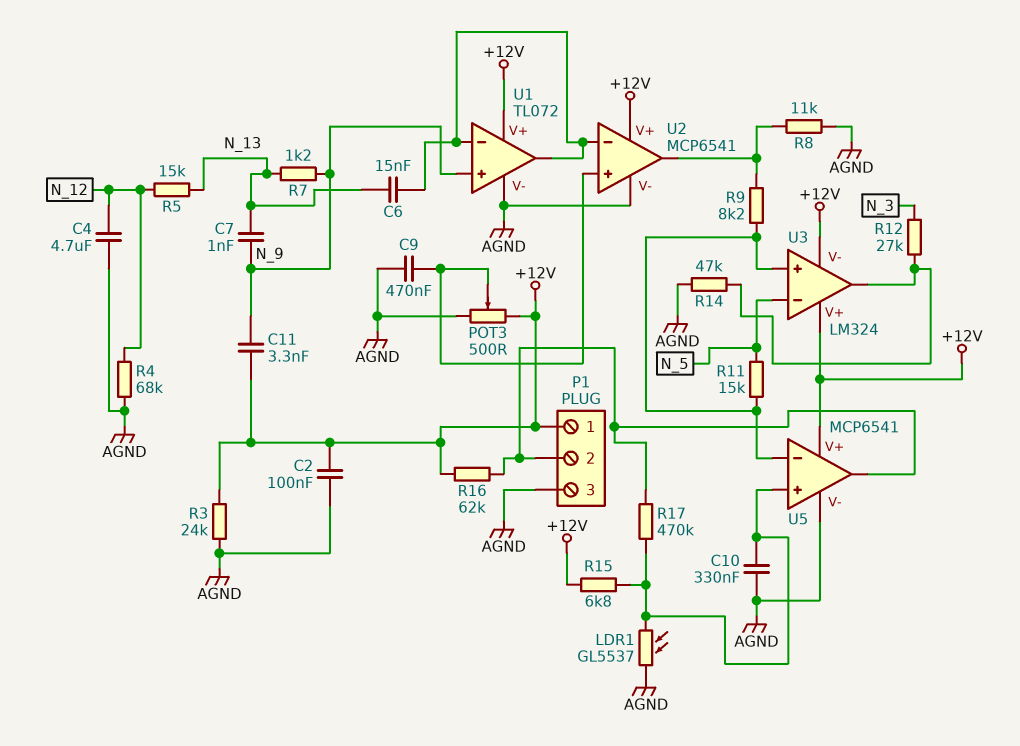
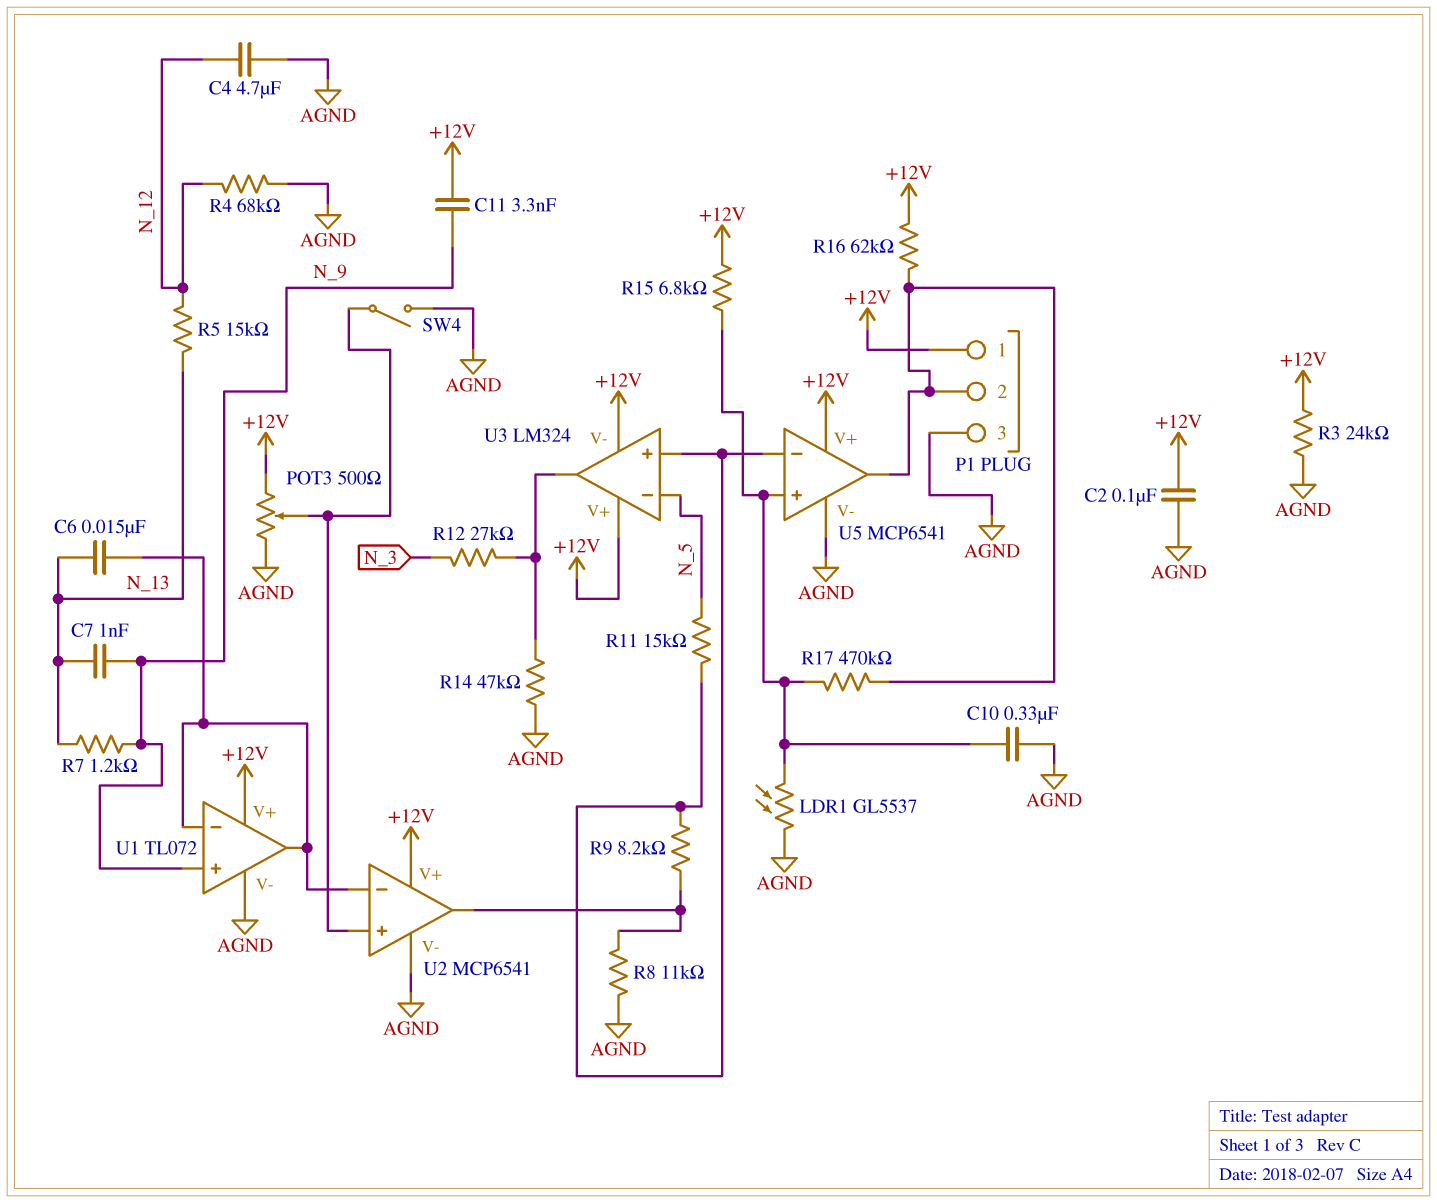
C9: 470nF (AGND, U2/in+) -> none
SW4: none -> switch (AGND, U2/in+)

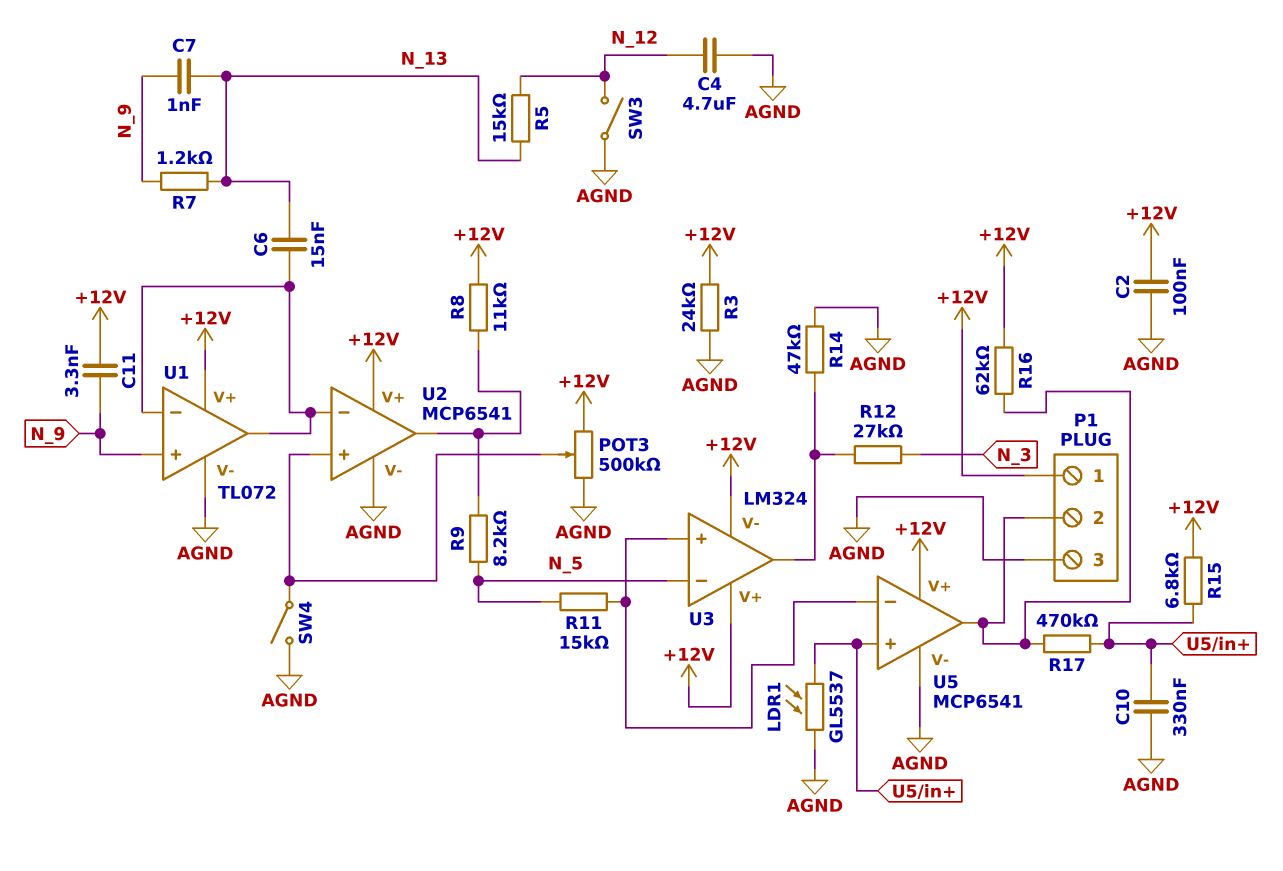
POT3: 500 (+12V, AGND, wiper U2/in+) -> 500k (+12V, AGND, wiper U2/in+)
R4: 68k (AGND, N_12) -> none
R8: 11k (AGND, U2/out) -> 11k (+12V, U2/out)
R9: 8.2k (U2/out, U3/in+) -> 8.2k (N_5, U2/out)
SW3: none -> switch (AGND, N_12)

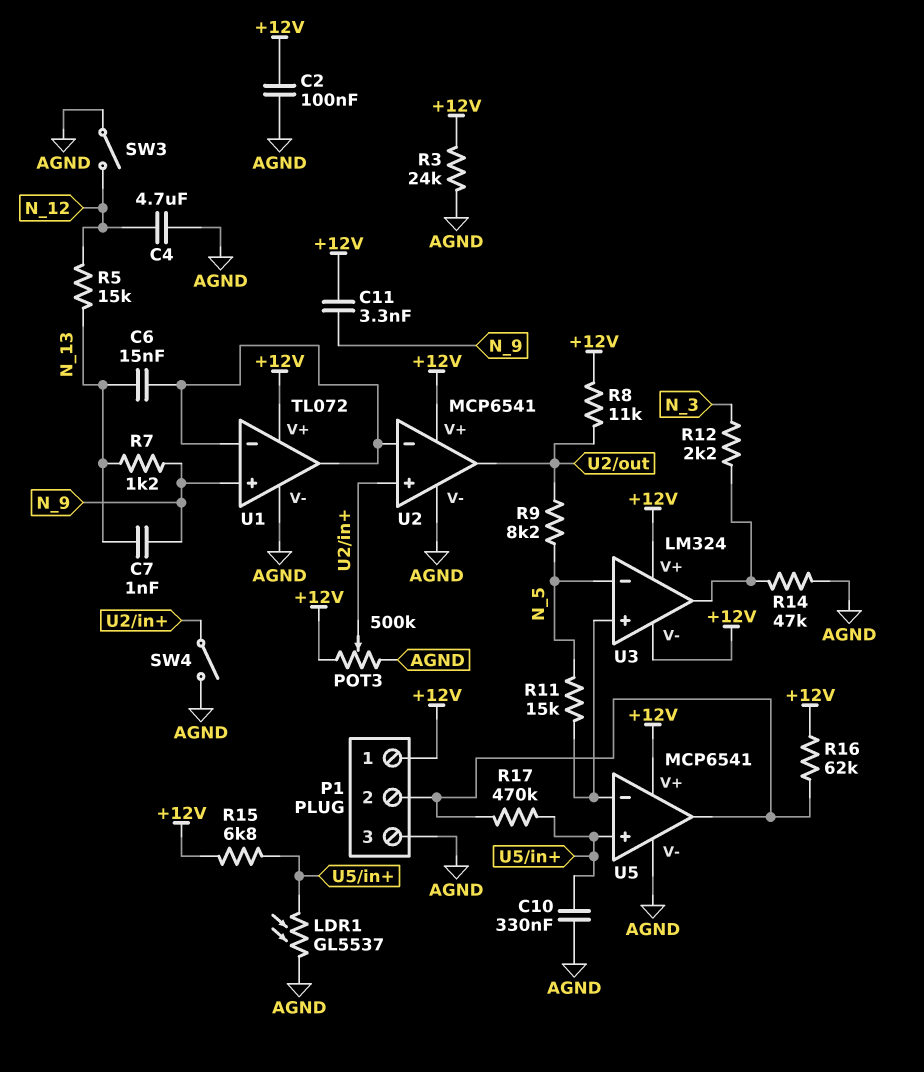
R12: 27k (N_3, U3/out) -> 2.2k (N_3, U3/out)

